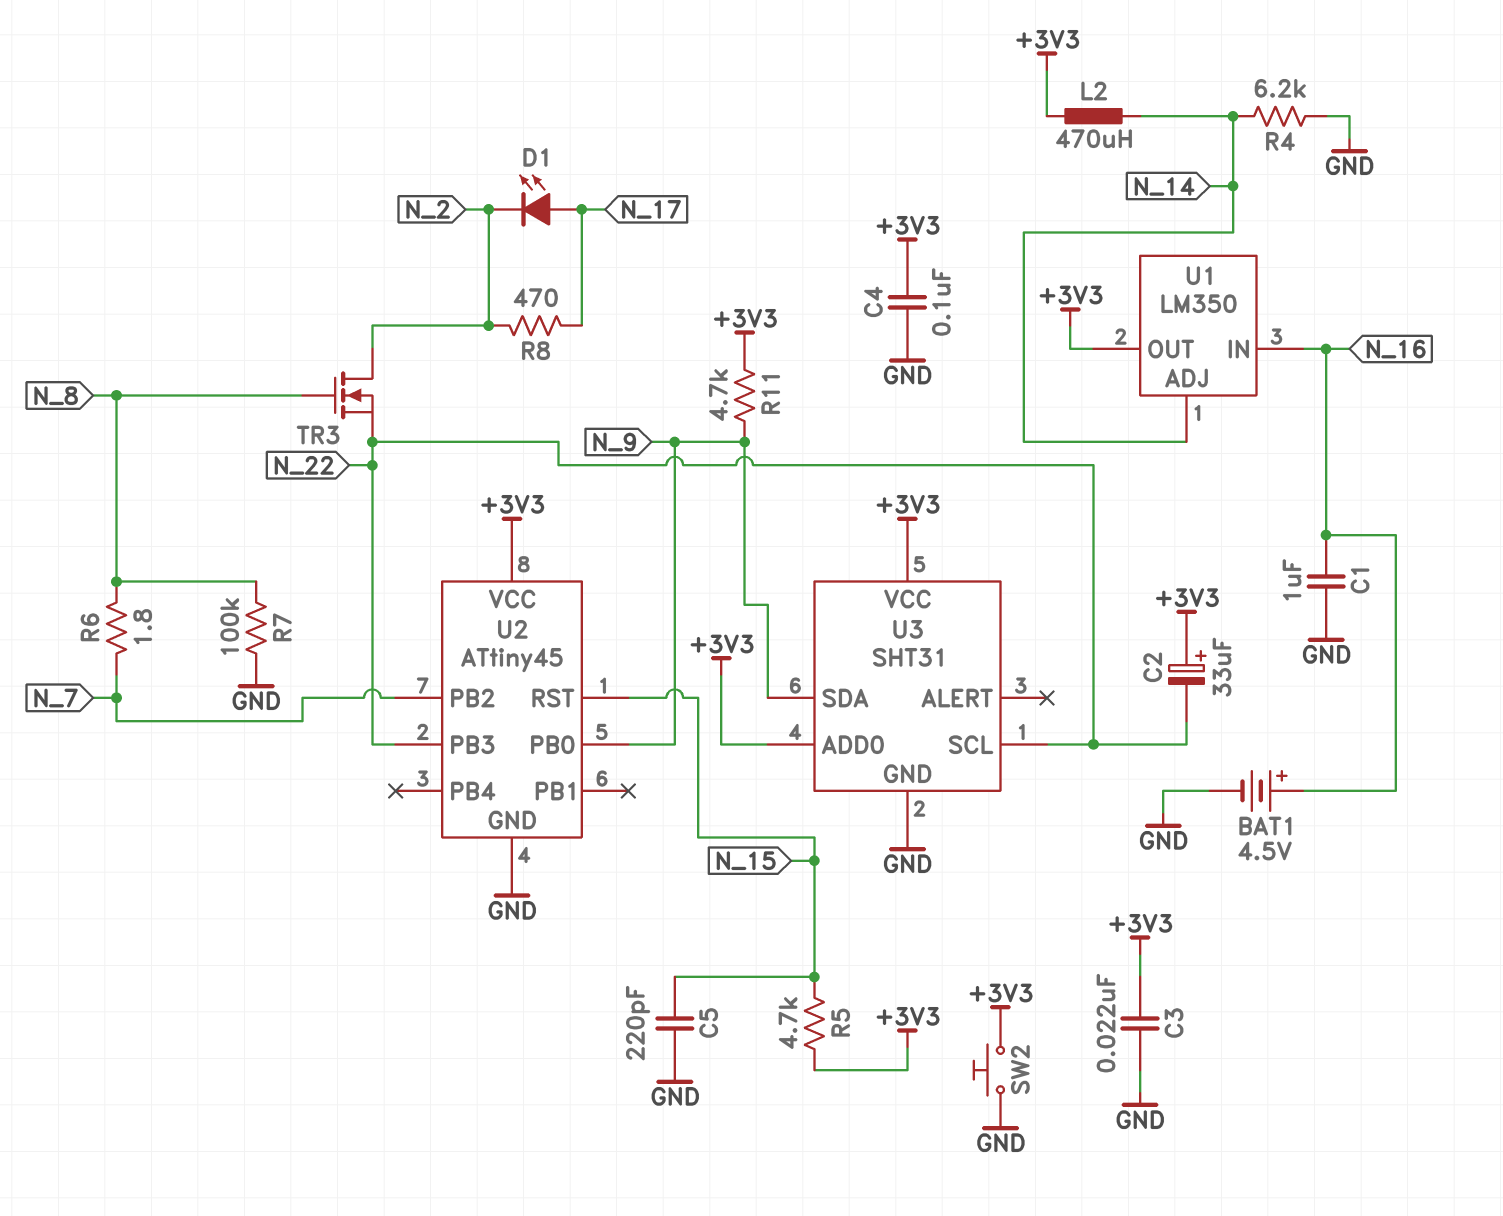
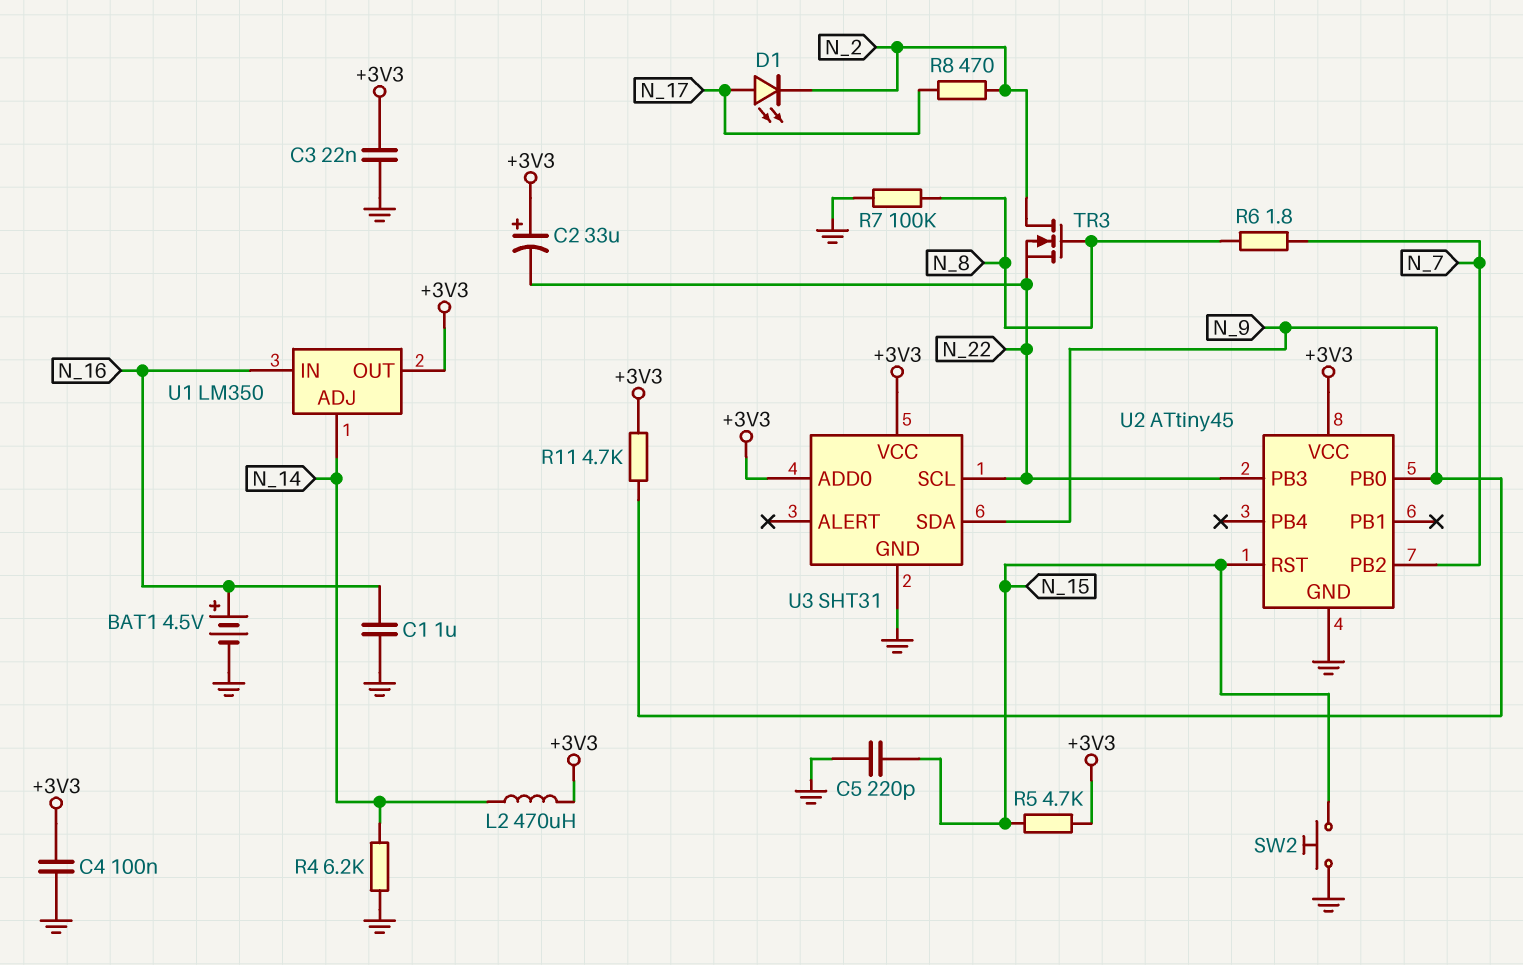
SW2: button (+3V3, GND) -> button (GND, N_15)

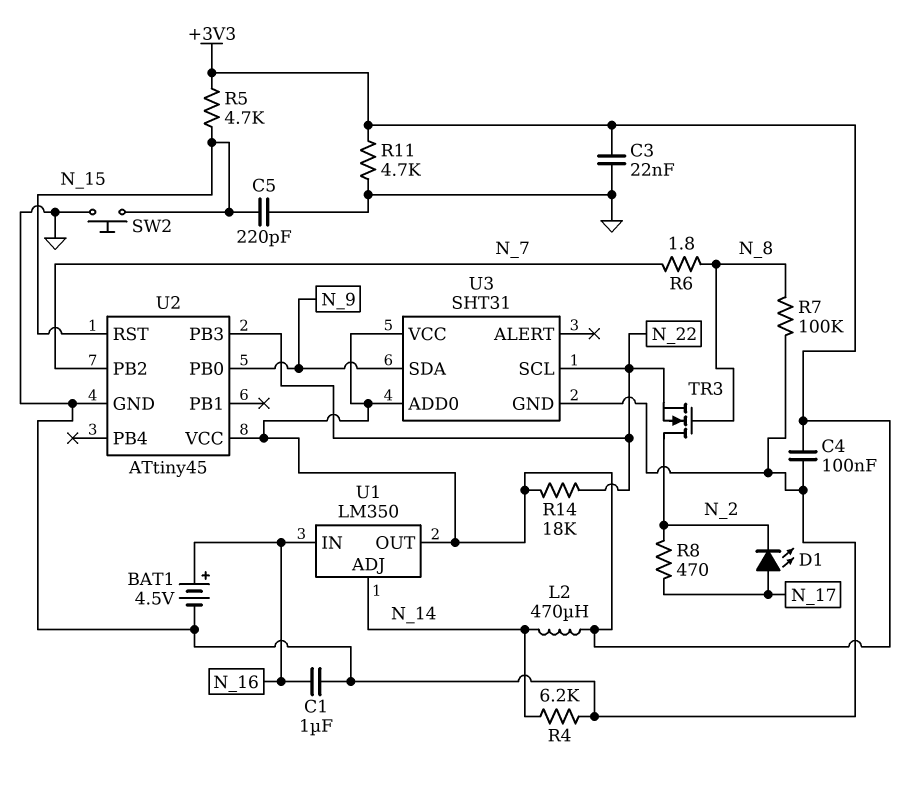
C2: 33uF (plus +3V3, minus N_22) -> none
R11: 4.7k (+3V3, N_9) -> 4.7k (+3V3, GND)
R14: none -> 18k (+3V3, N_22)

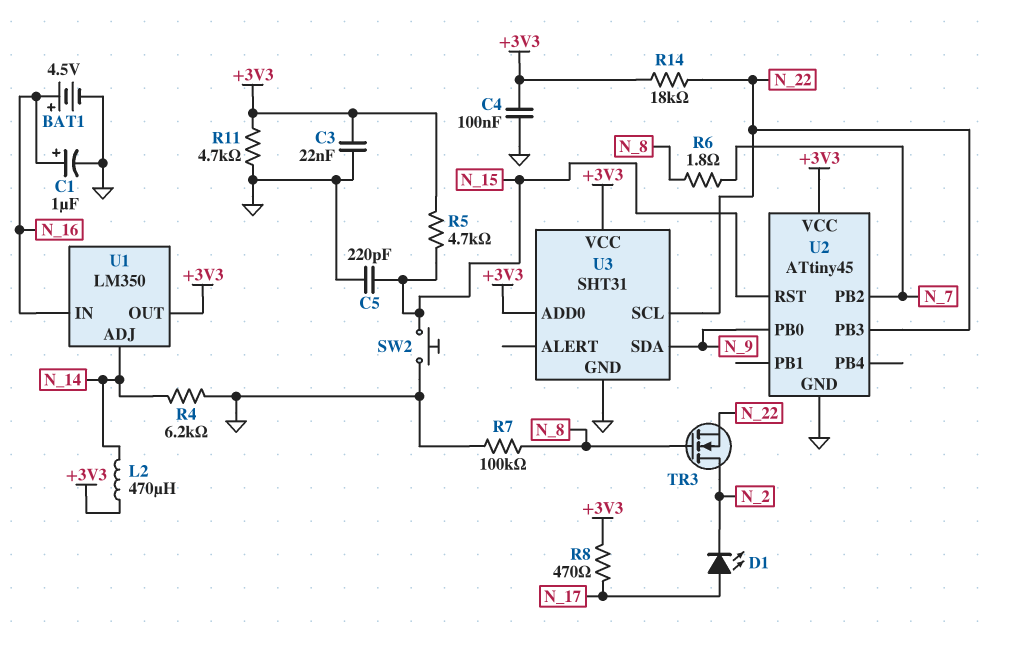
C1: 1uF (GND, N_16) -> 1uF (plus N_16, minus GND)
R8: 470 (N_2, N_17) -> 470 (+3V3, N_17)

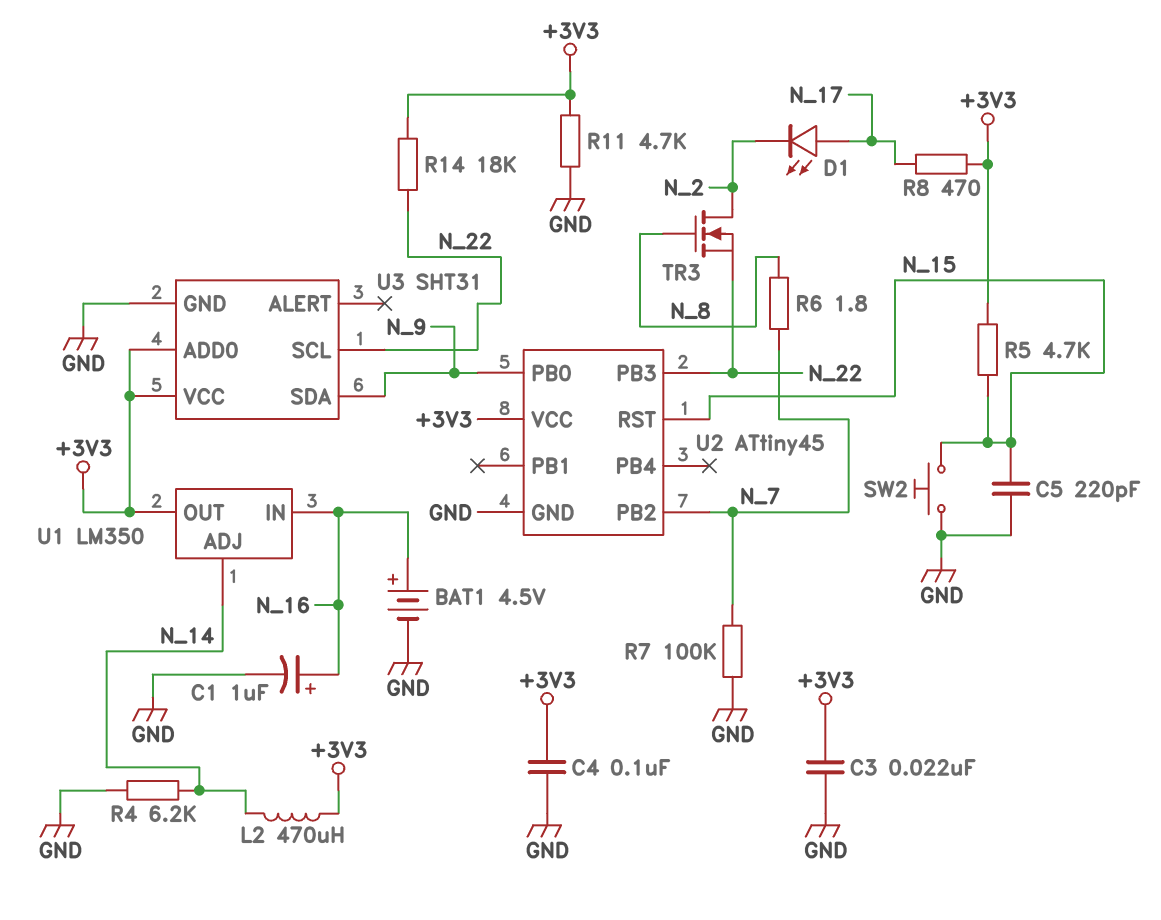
R7: 100k (GND, N_8) -> 100k (GND, N_7)

